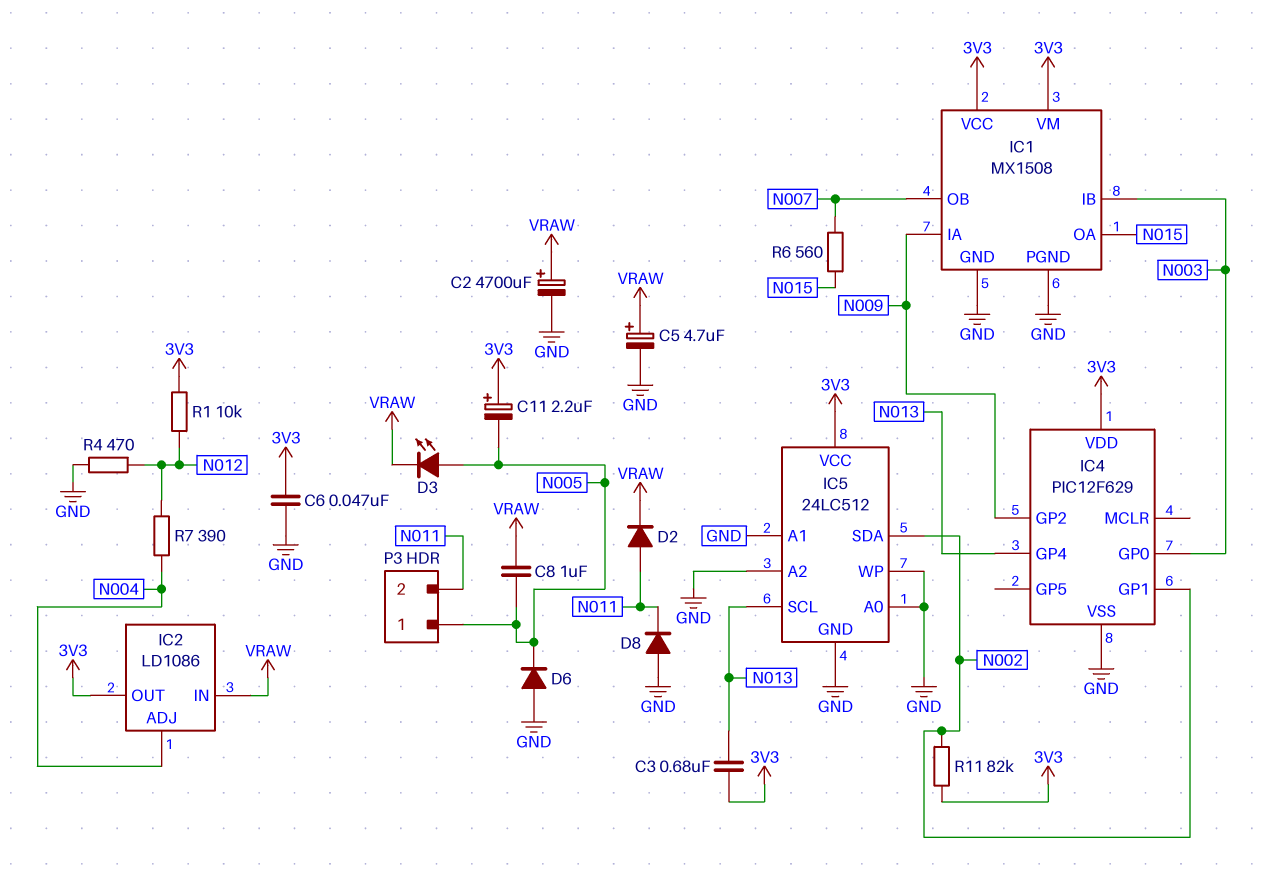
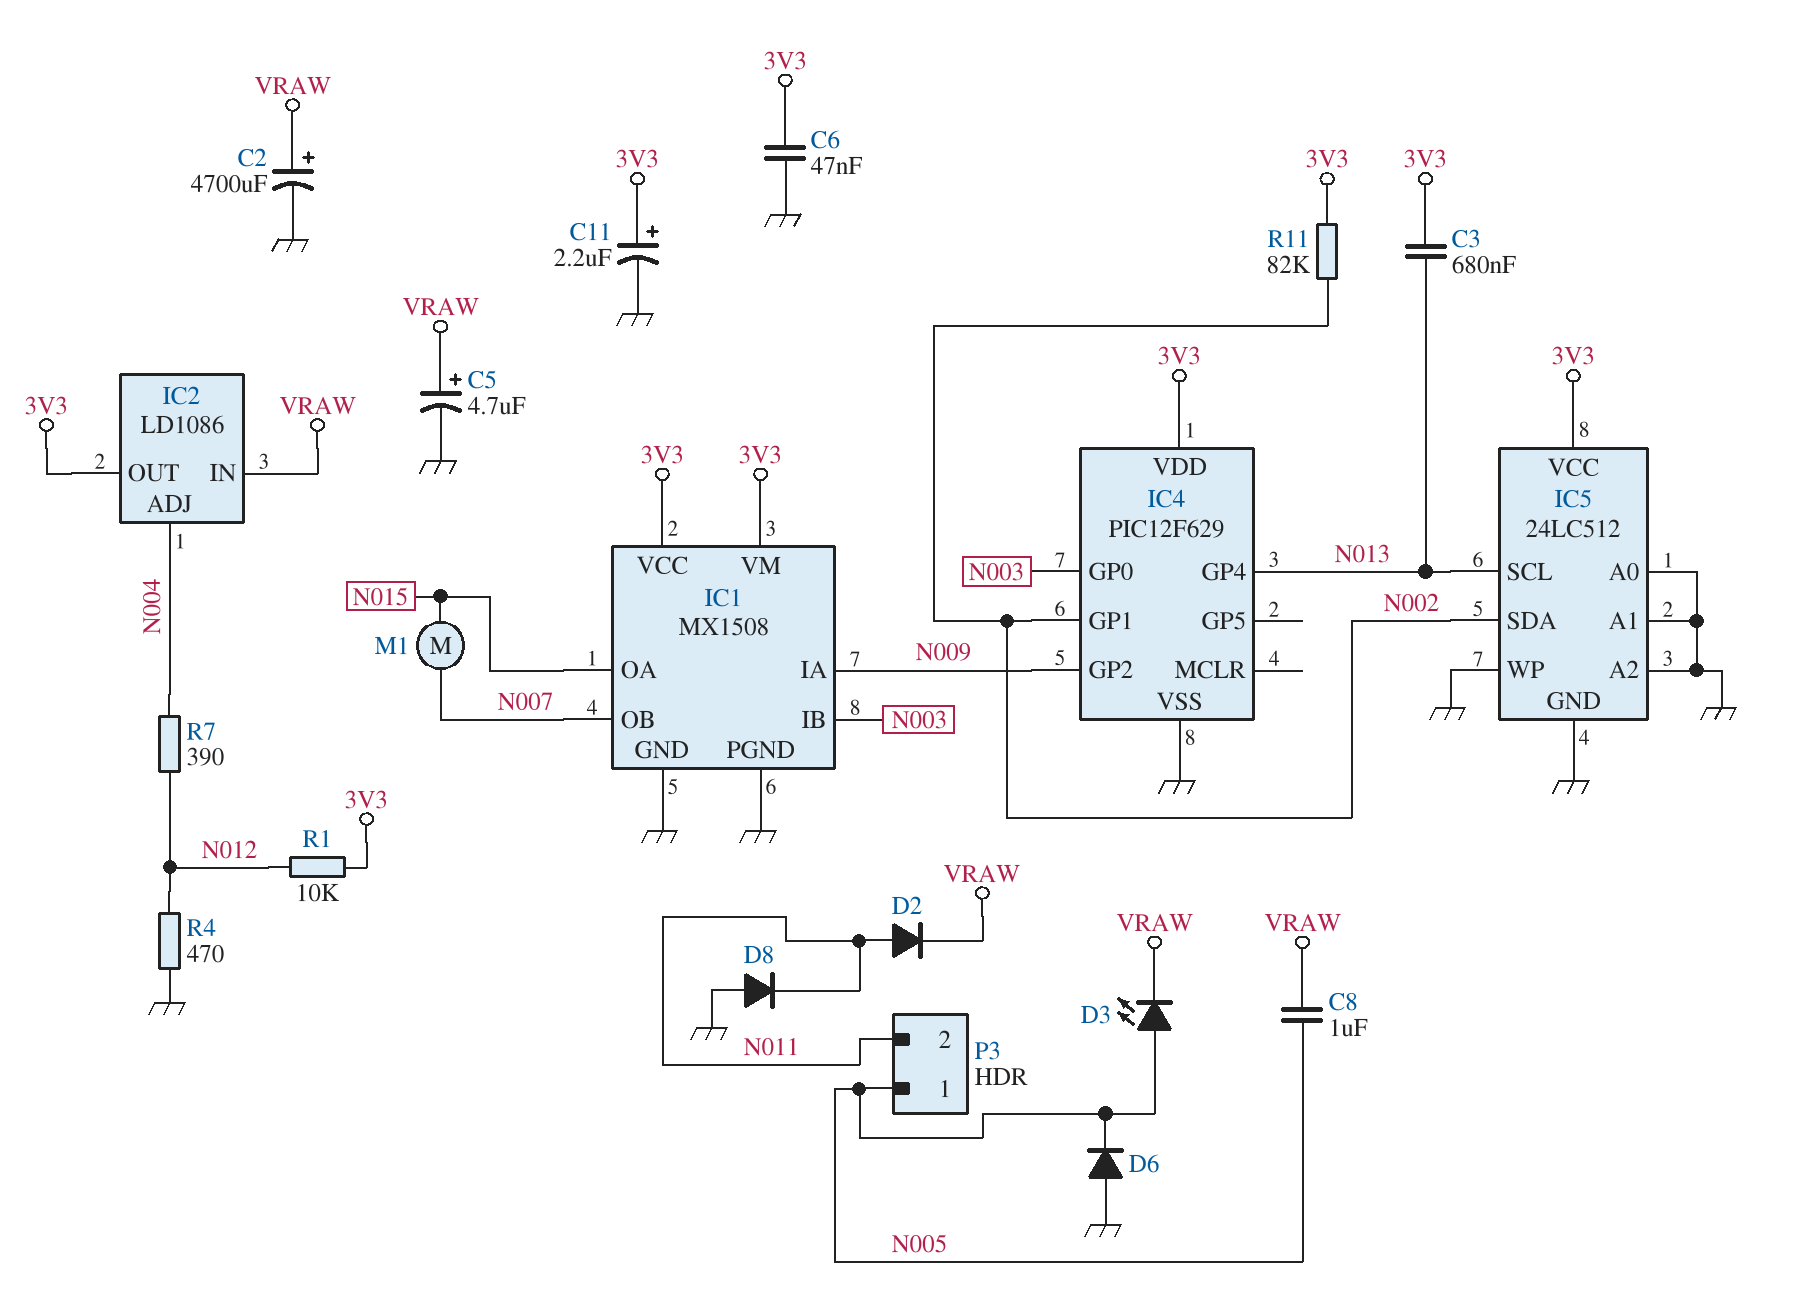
C11: 2.2uF (plus 3V3, minus N005) -> 2.2uF (plus 3V3, minus GND)
M1: none -> motor (N007, N015)
R6: 560 (N007, N015) -> none

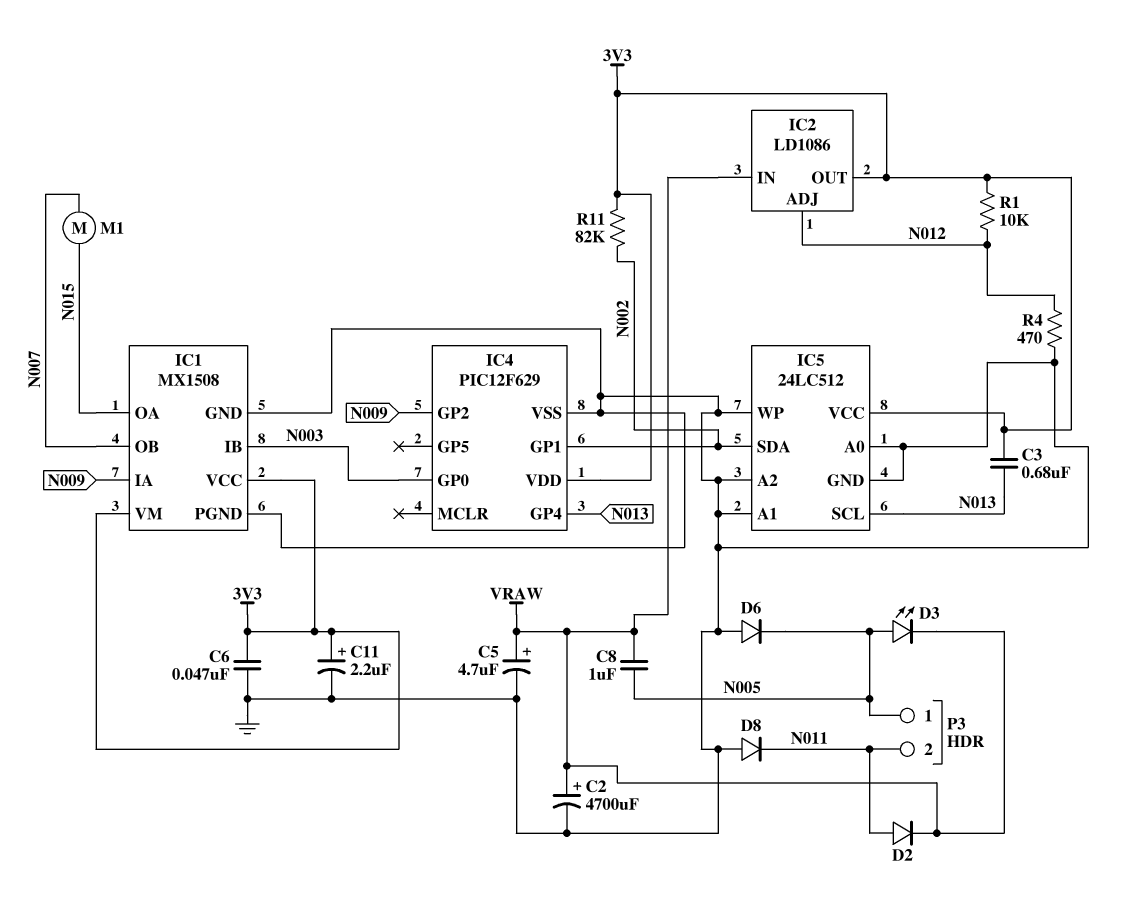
IC2 pin ADJ: N004 -> N012
R7: 390 (N004, N012) -> none

